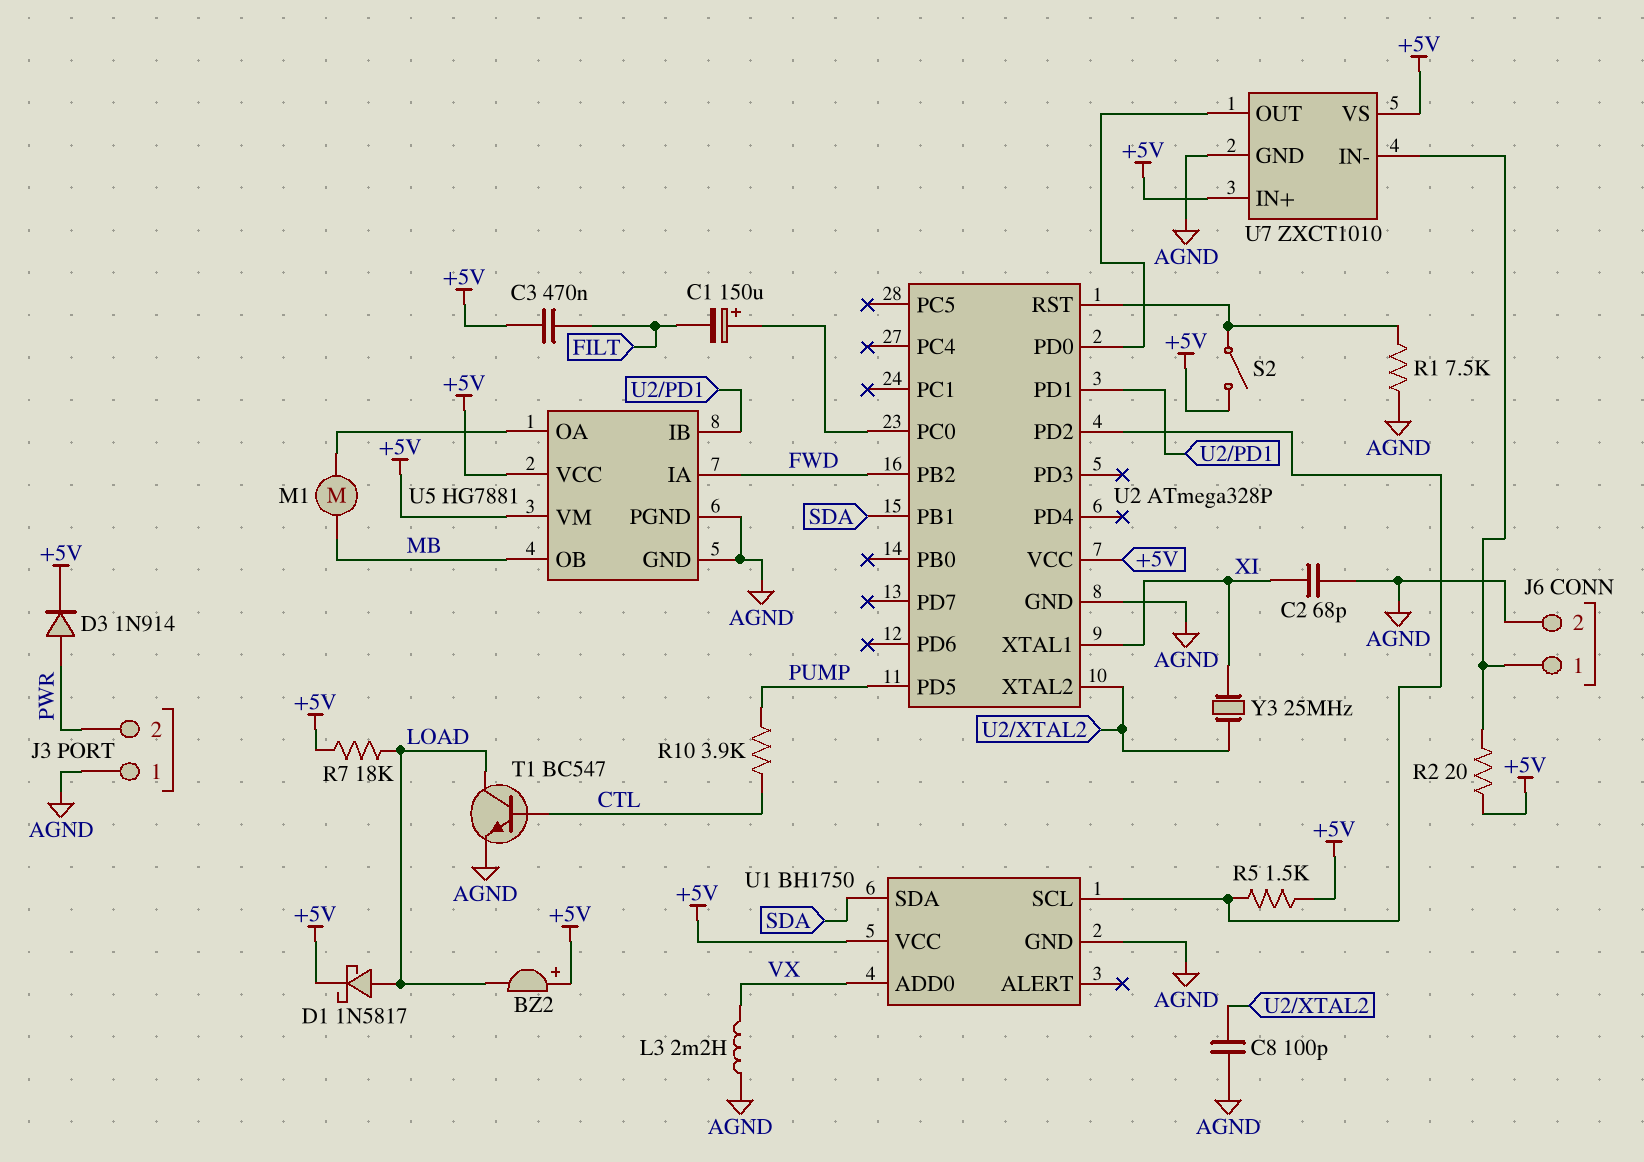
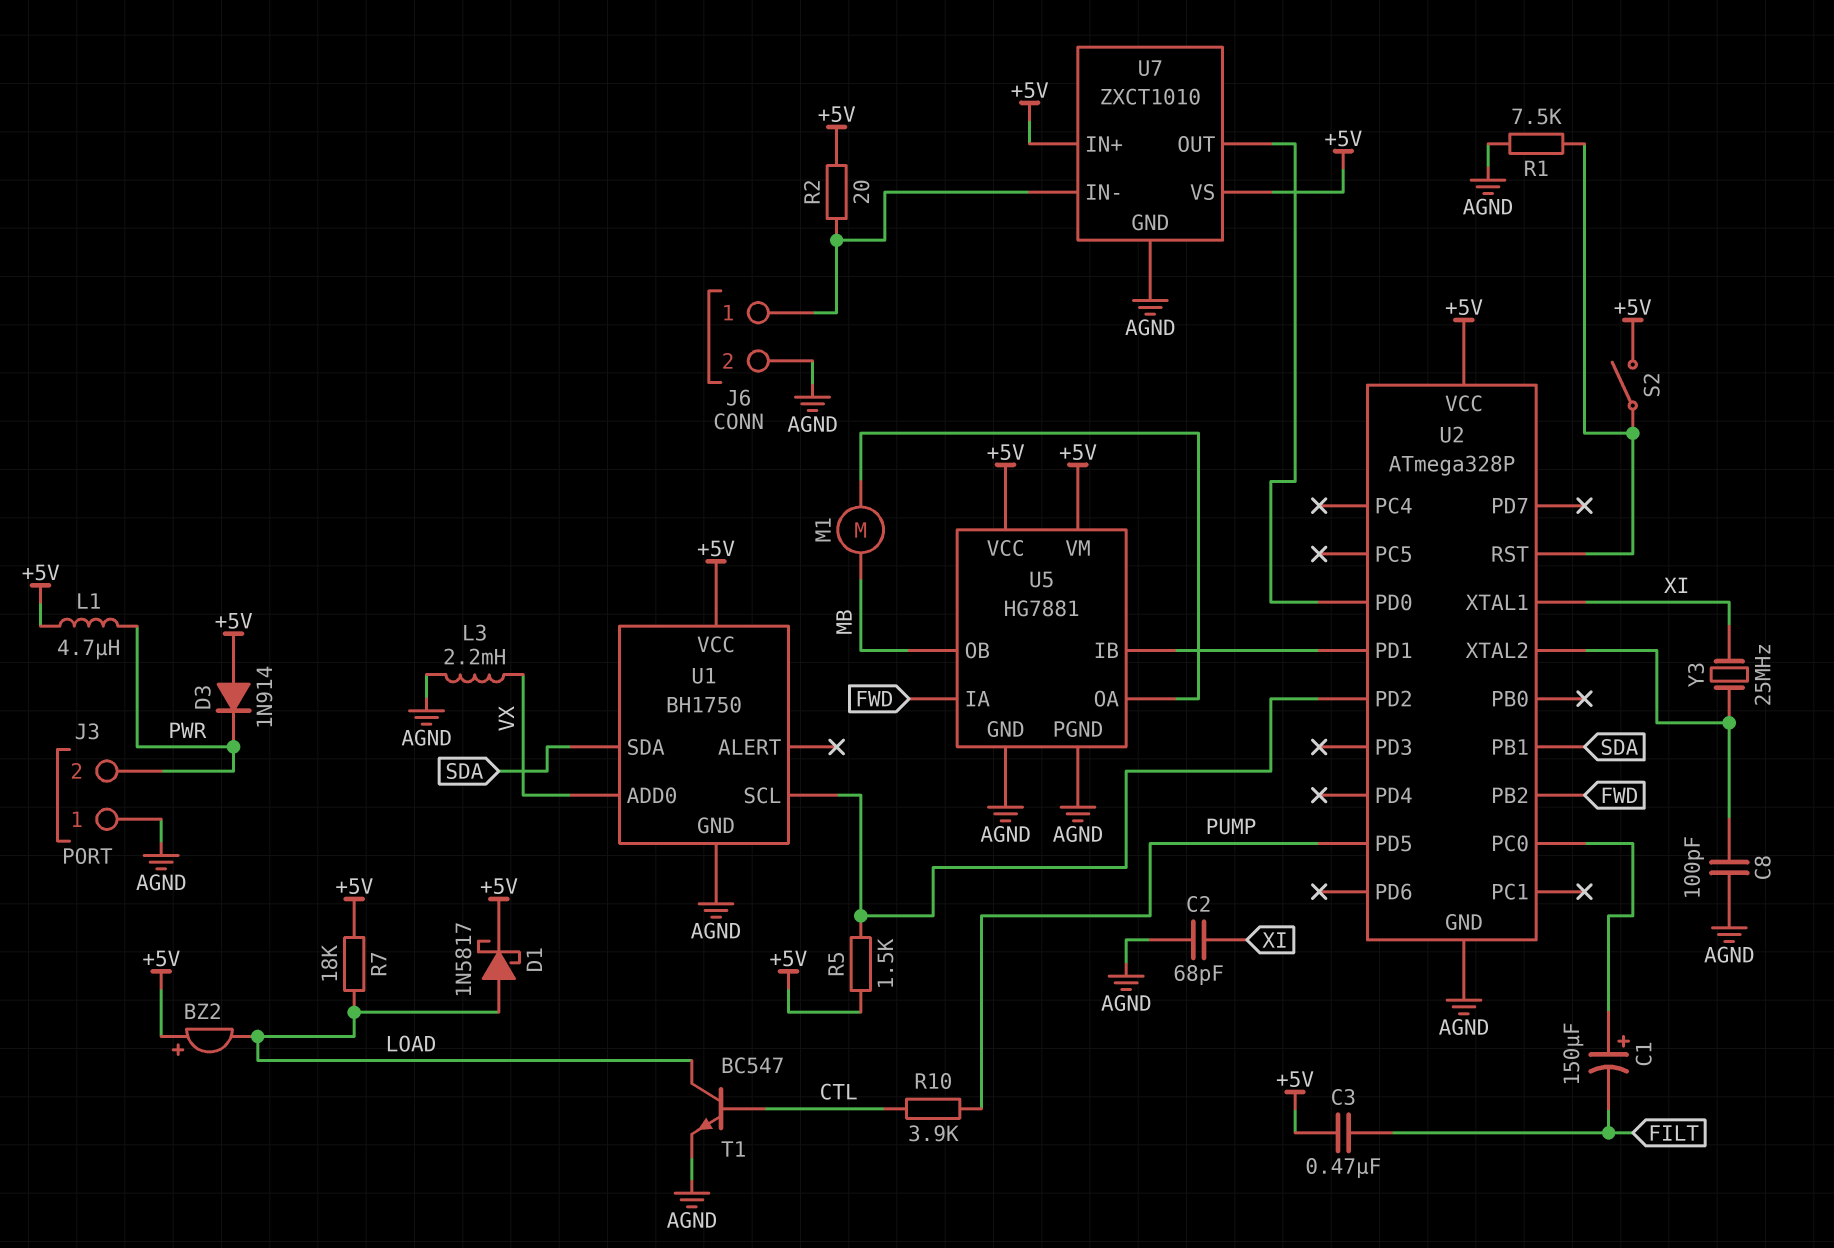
D3: diode 1N914 (A PWR, K +5V) -> diode 1N914 (A +5V, K PWR)
L1: none -> 4.7uH (+5V, PWR)

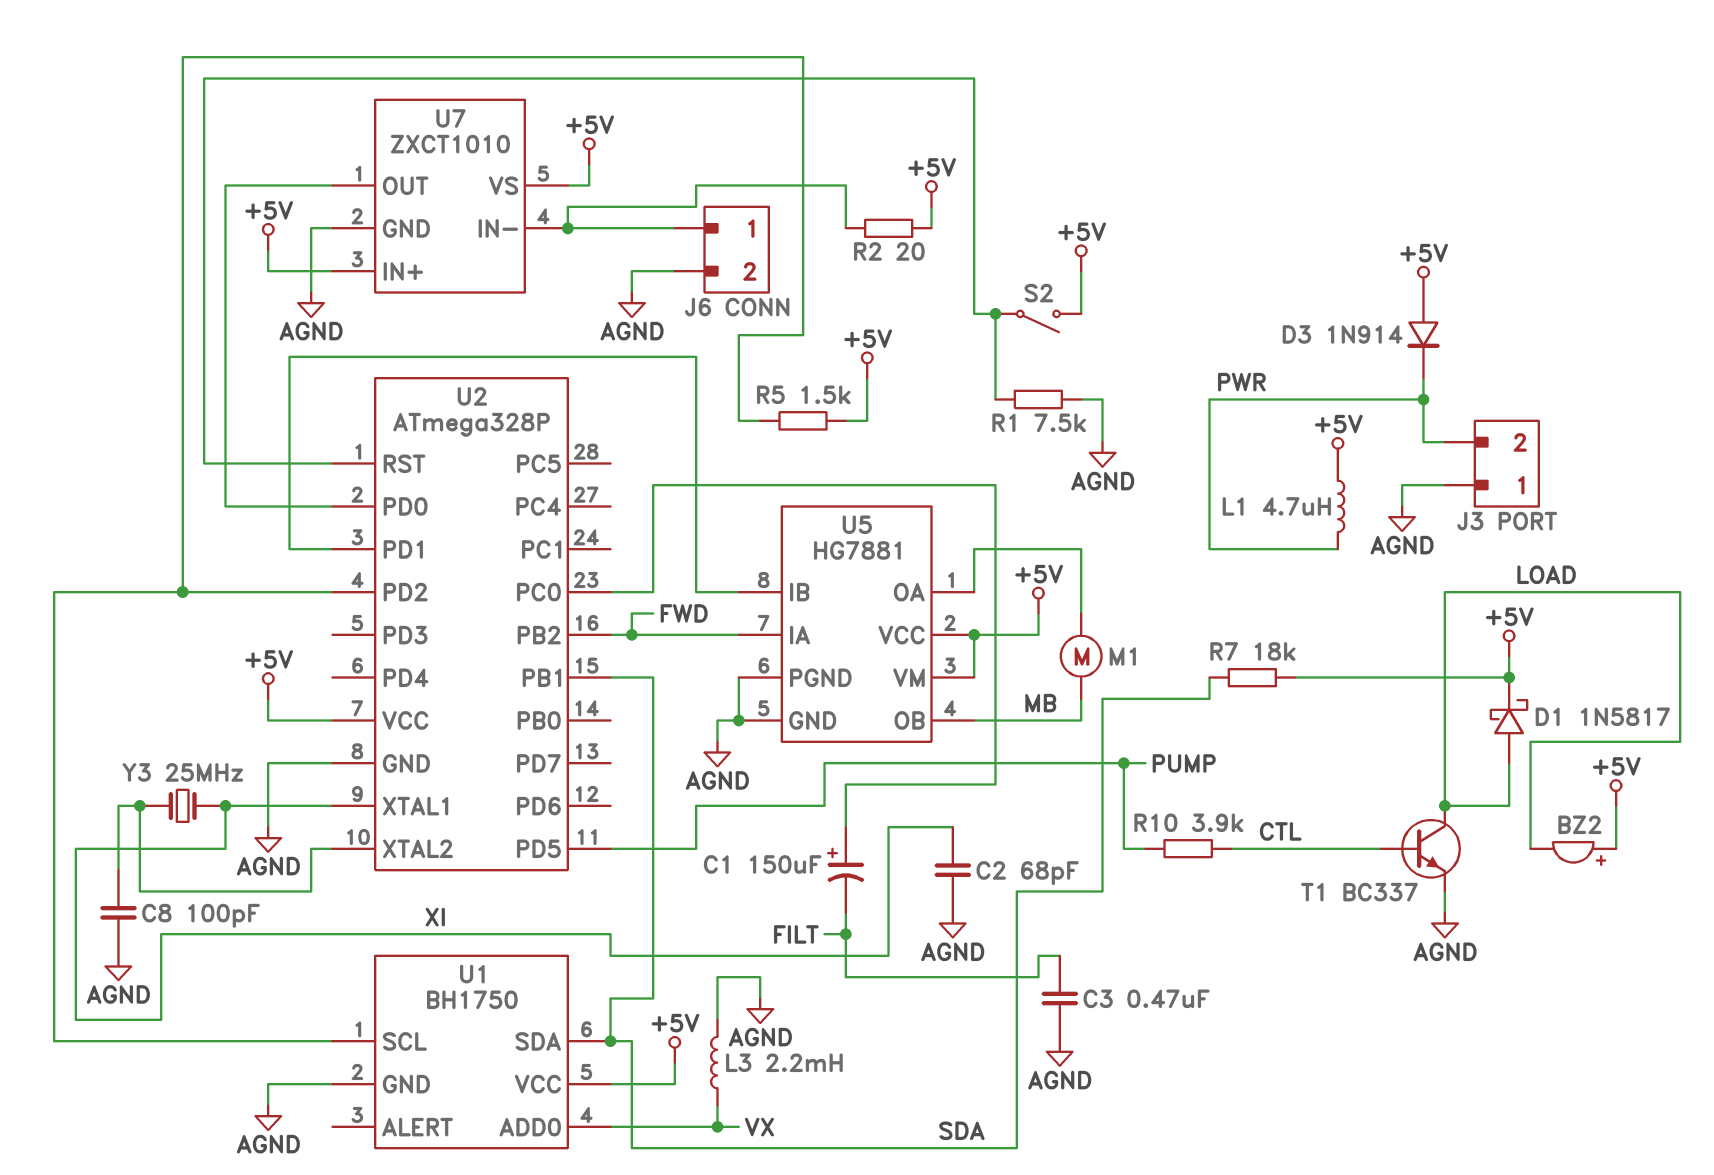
C3: 470nF (+5V, FILT) -> 470nF (AGND, FILT)
R7: 18k (+5V, LOAD) -> 18k (+5V, SDA)
T1: NPN BC547 (B CTL, C LOAD, E AGND) -> NPN BC337 (B CTL, C LOAD, E AGND)

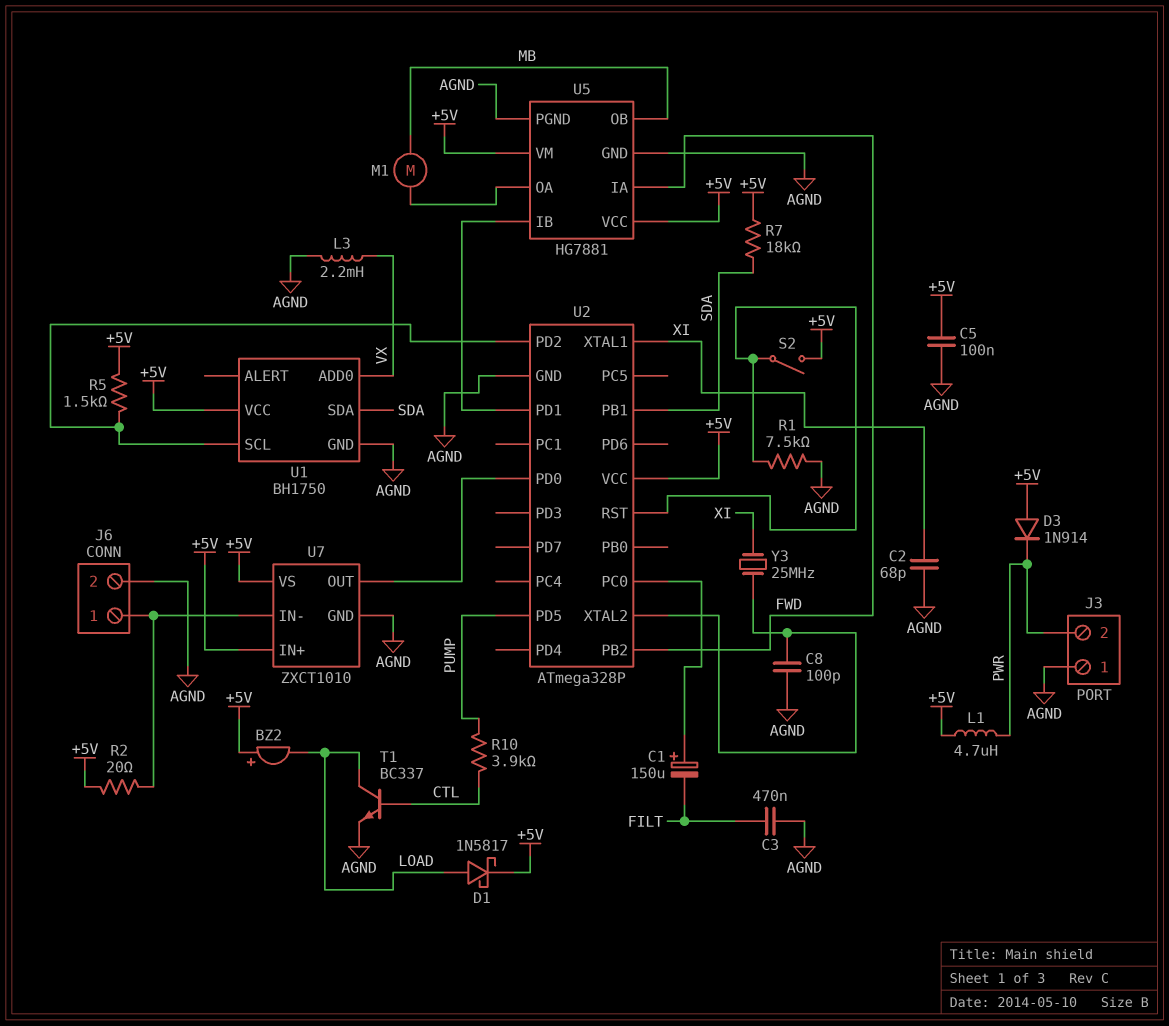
C5: none -> 100nF (+5V, AGND)

